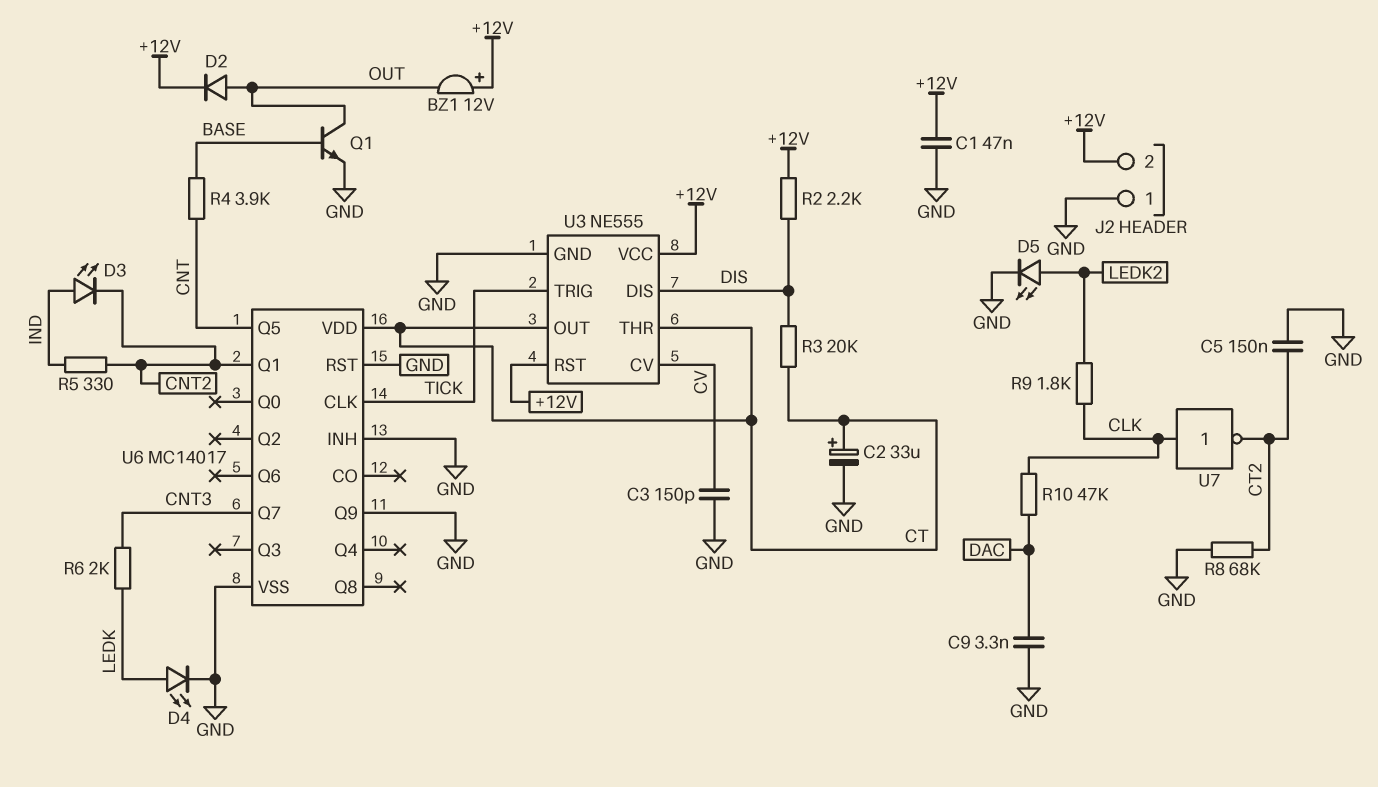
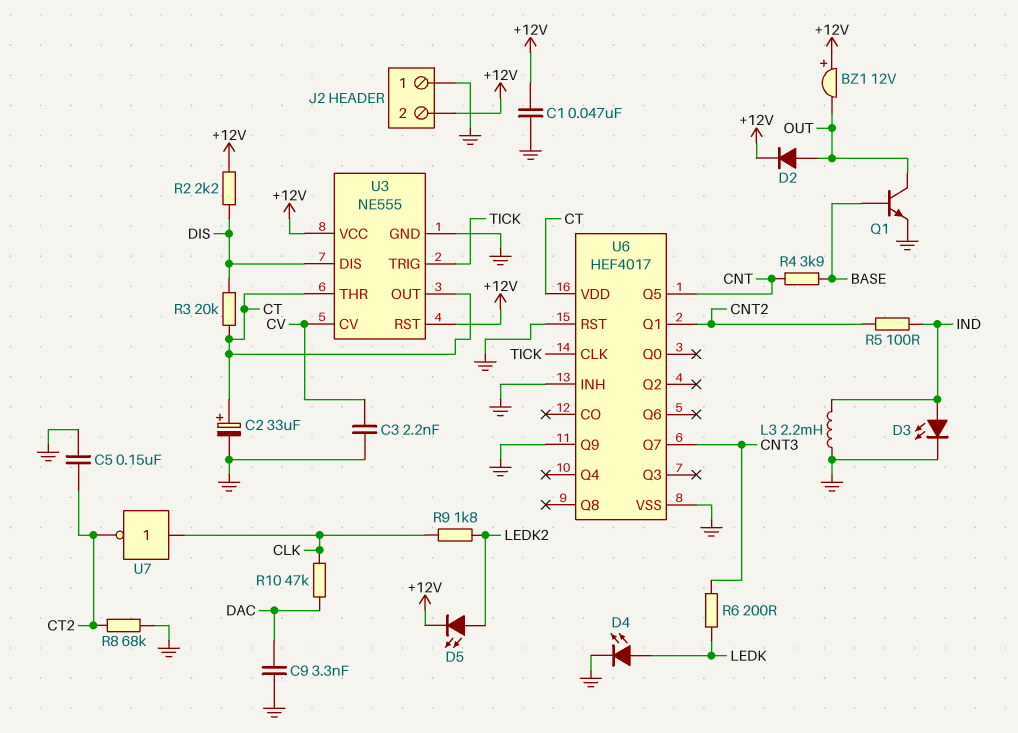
C3: 150pF (CV, GND) -> 2.2nF (CV, GND)
D3: LED (A IND, K CNT2) -> LED (A IND, K GND)
D5: LED (A LEDK2, K GND) -> LED (A LEDK2, K +12V)
L3: none -> 2.2mH (GND, IND)
R5: 330 (CNT2, IND) -> 100 (CNT2, IND)
R6: 2k (CNT3, LEDK) -> 200 (CNT3, LEDK)
U6: MC14017 -> HEF4017

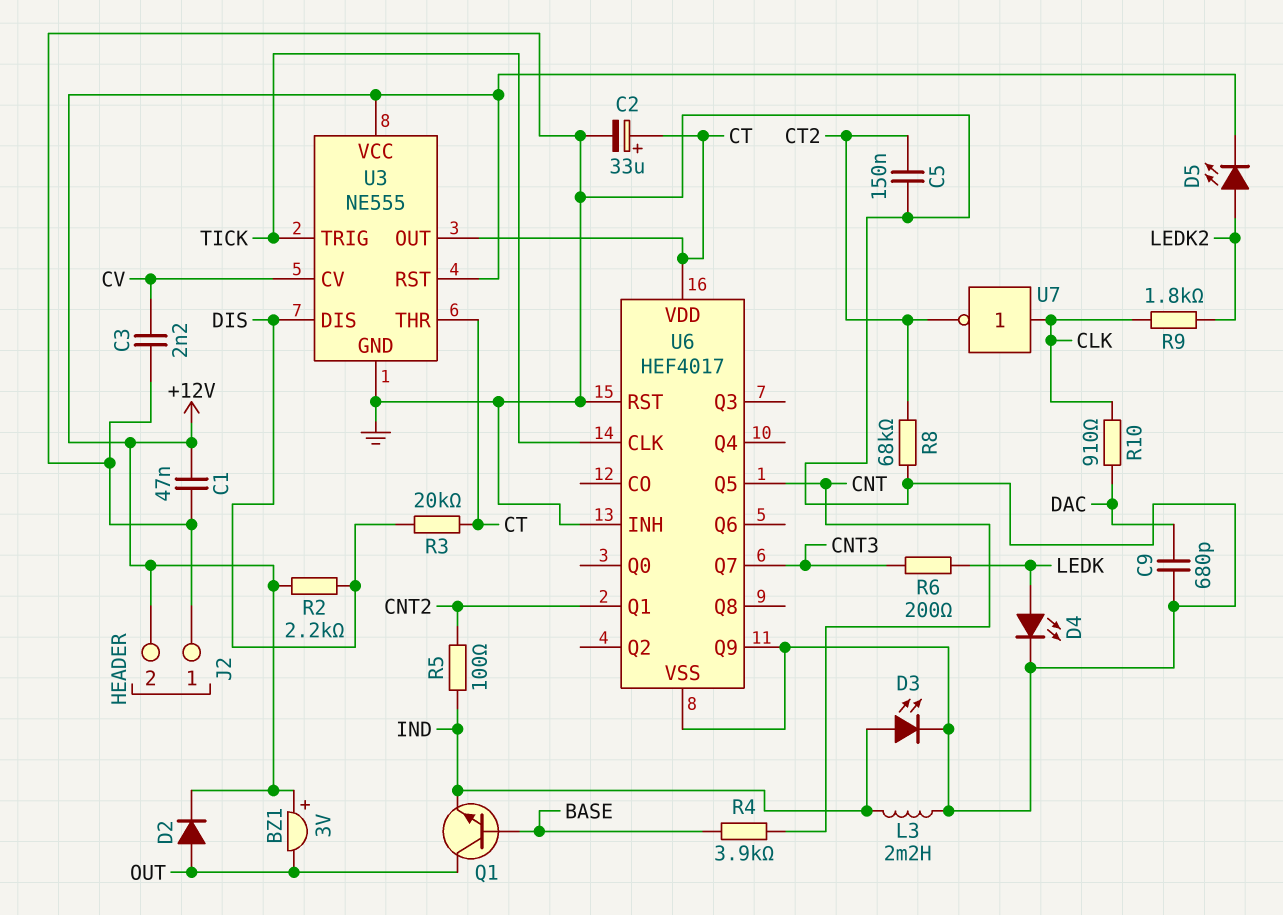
BZ1: buzzer 12V (plus +12V, minus OUT) -> buzzer 3V (plus +12V, minus OUT)
C9: 3.3nF (DAC, GND) -> 680pF (DAC, GND)
Q1: NPN (B BASE, C OUT, E GND) -> NPN (B BASE, C OUT, E IND)
R10: 47k (CLK, DAC) -> 910 (CLK, DAC)

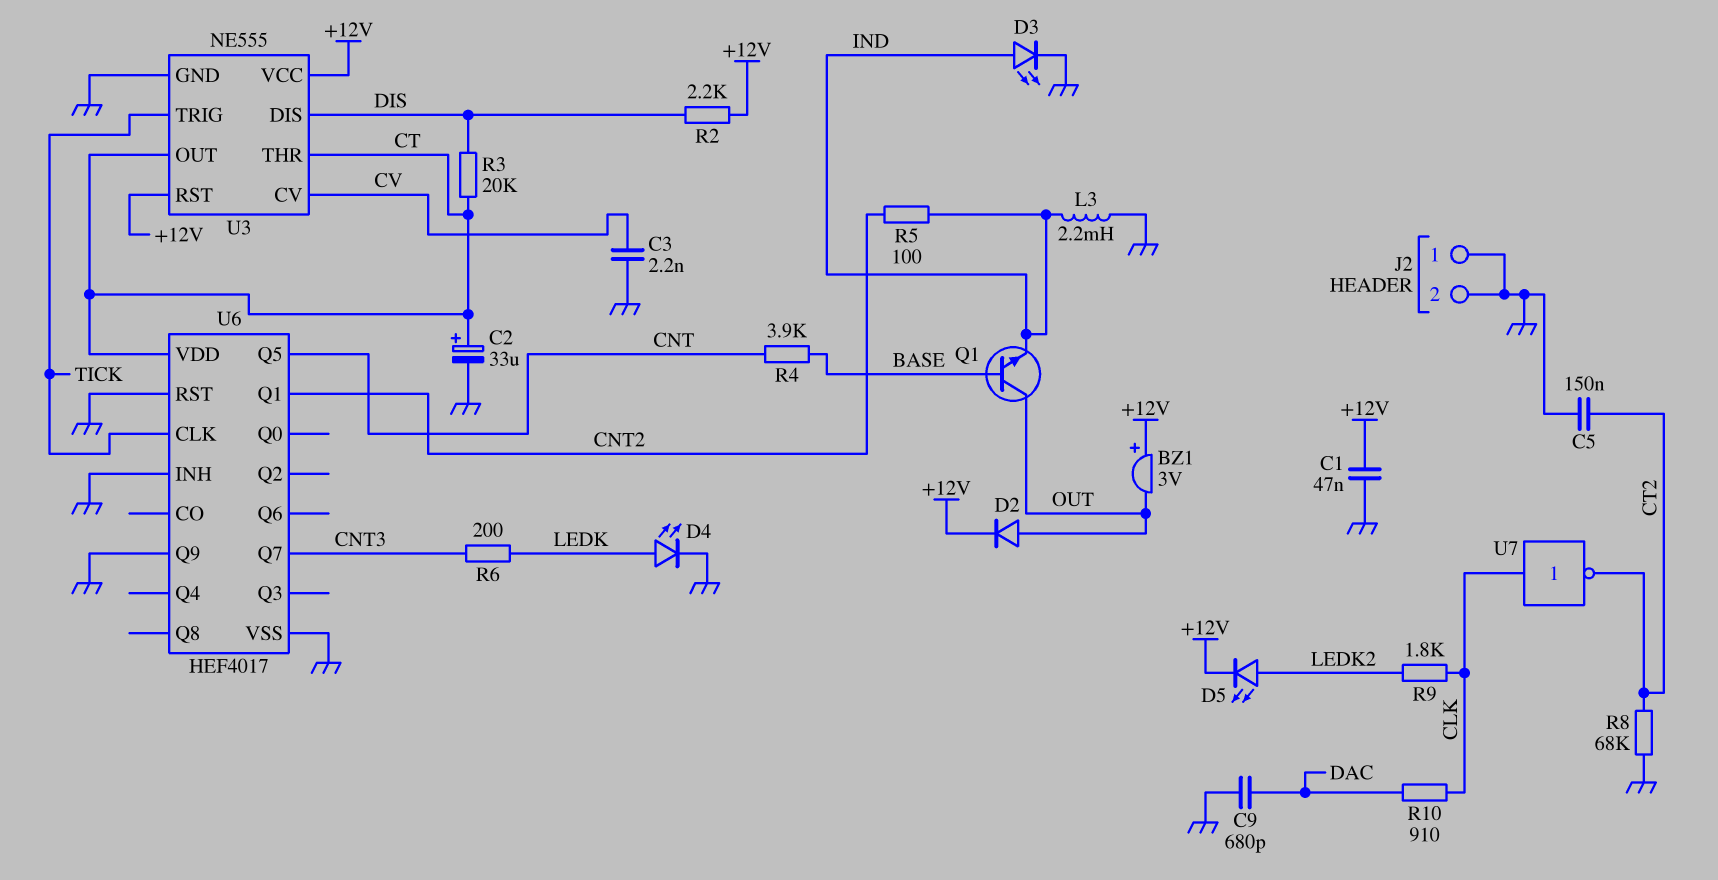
J2 pin 2: +12V -> GND

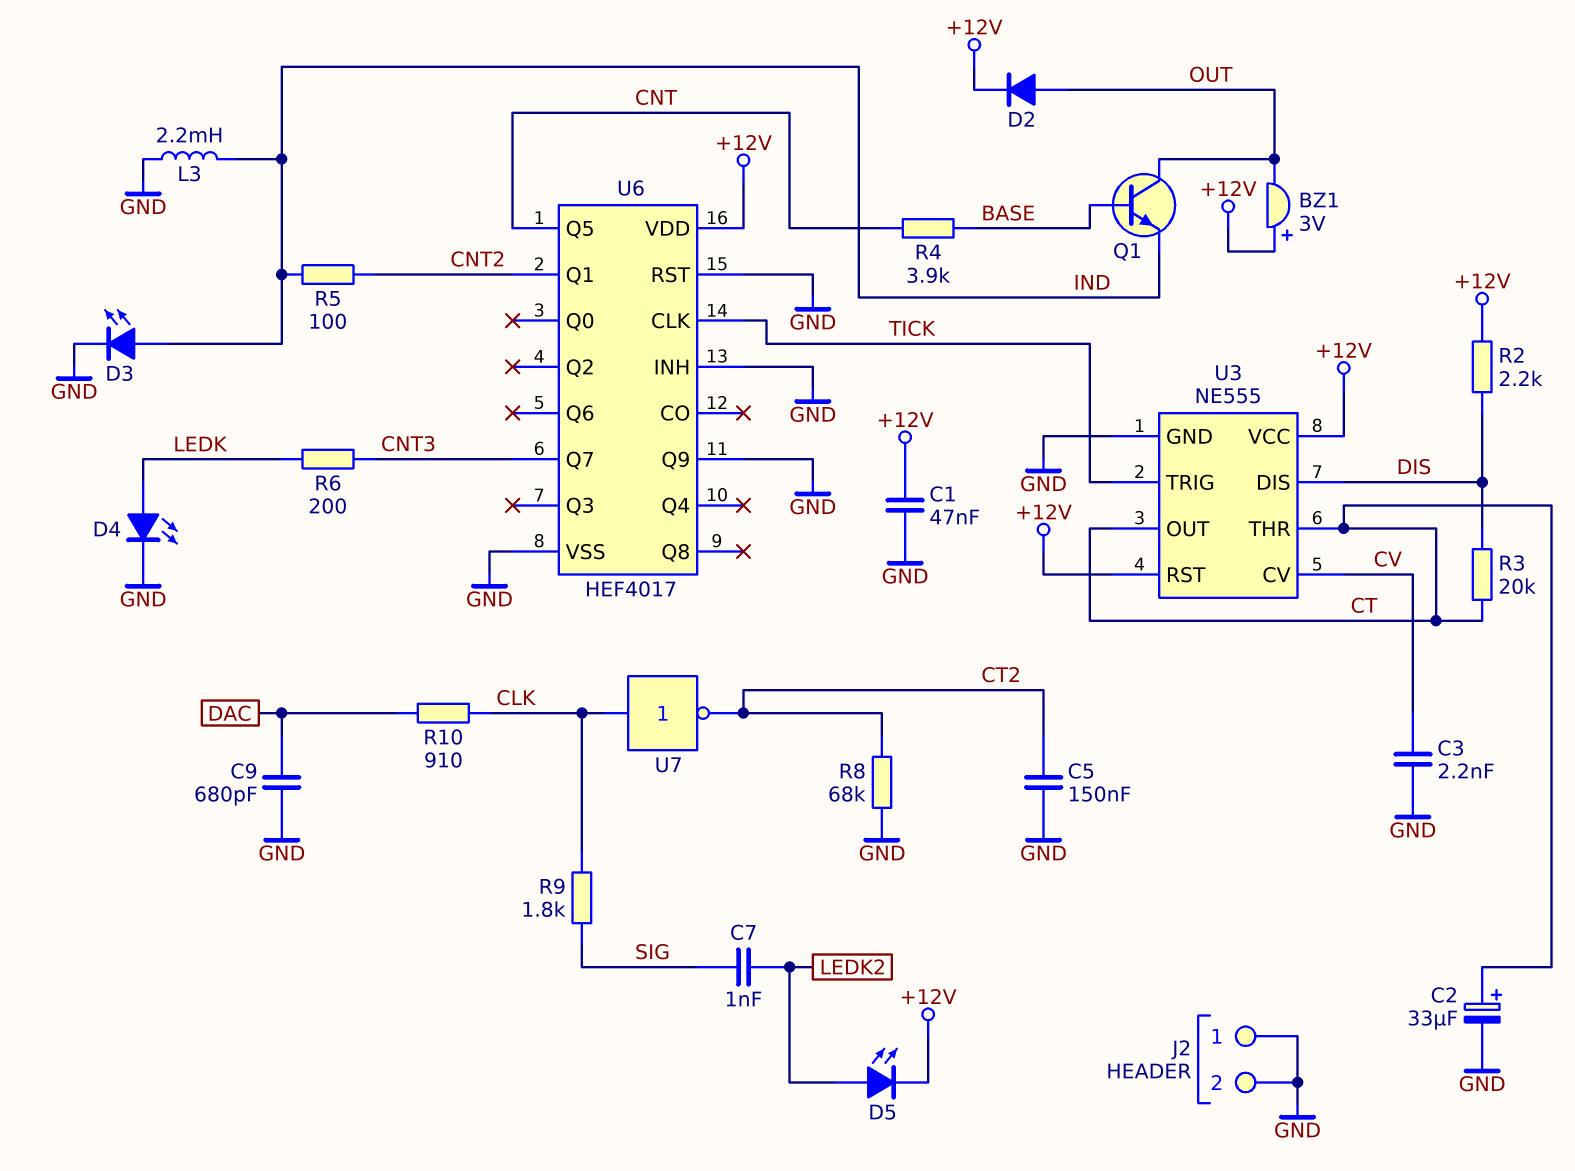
C7: none -> 1nF (LEDK2, SIG)
R9: 1.8k (CLK, LEDK2) -> 1.8k (CLK, SIG)
U6 pin VDD: CT -> +12V

